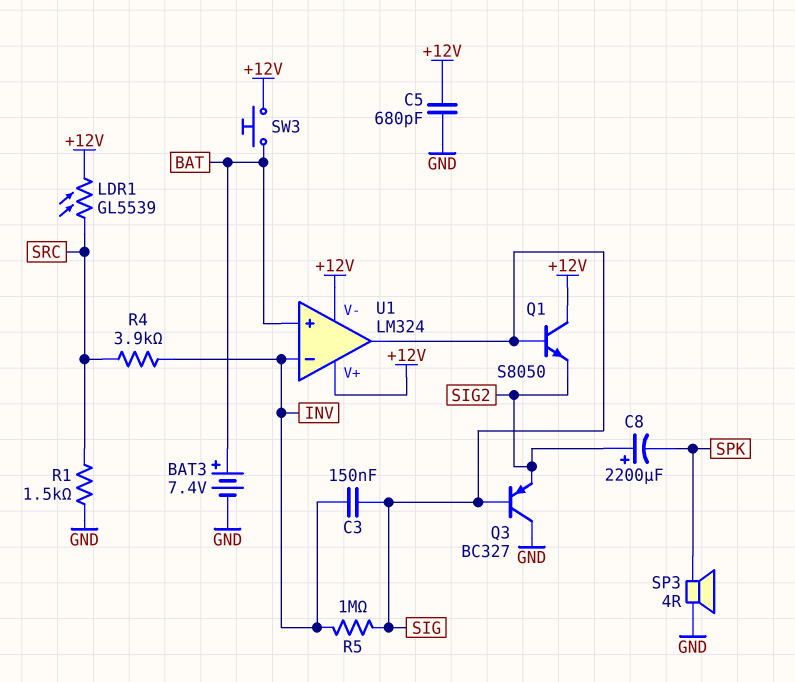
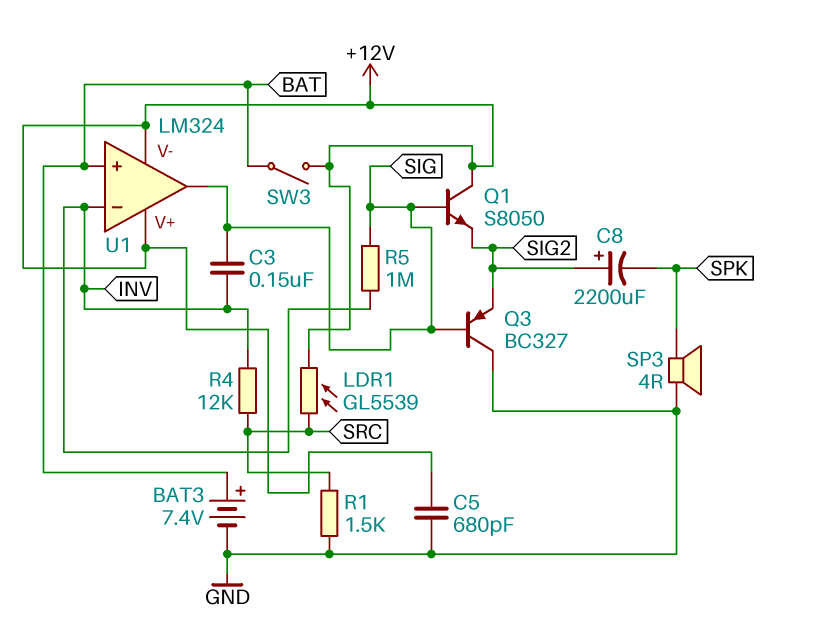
R4: 3.9k (INV, SRC) -> 12k (INV, SRC)
SW3: button (+12V, BAT) -> switch (+12V, BAT)

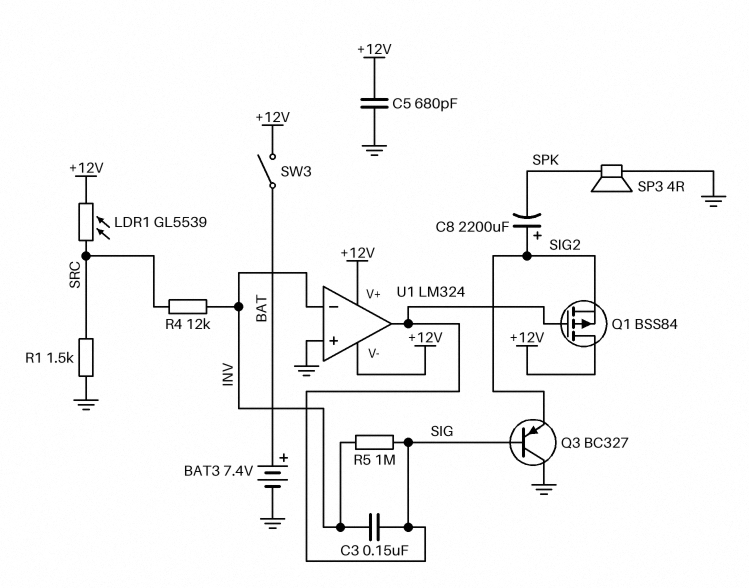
Q1: NPN S8050 (B SIG, C +12V, E SIG2) -> PMOS BSS84 (G SIG, D +12V, S SIG2)
U1 pin in+: BAT -> GND

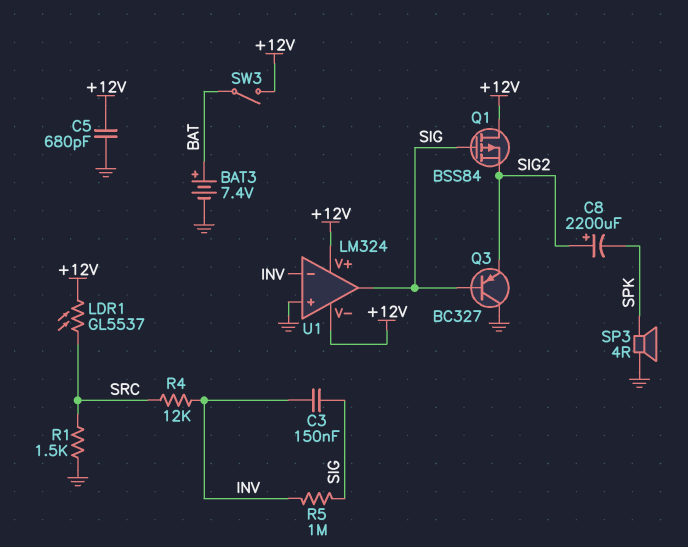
LDR1: GL5539 (+12V, SRC) -> GL5537 (+12V, SRC)

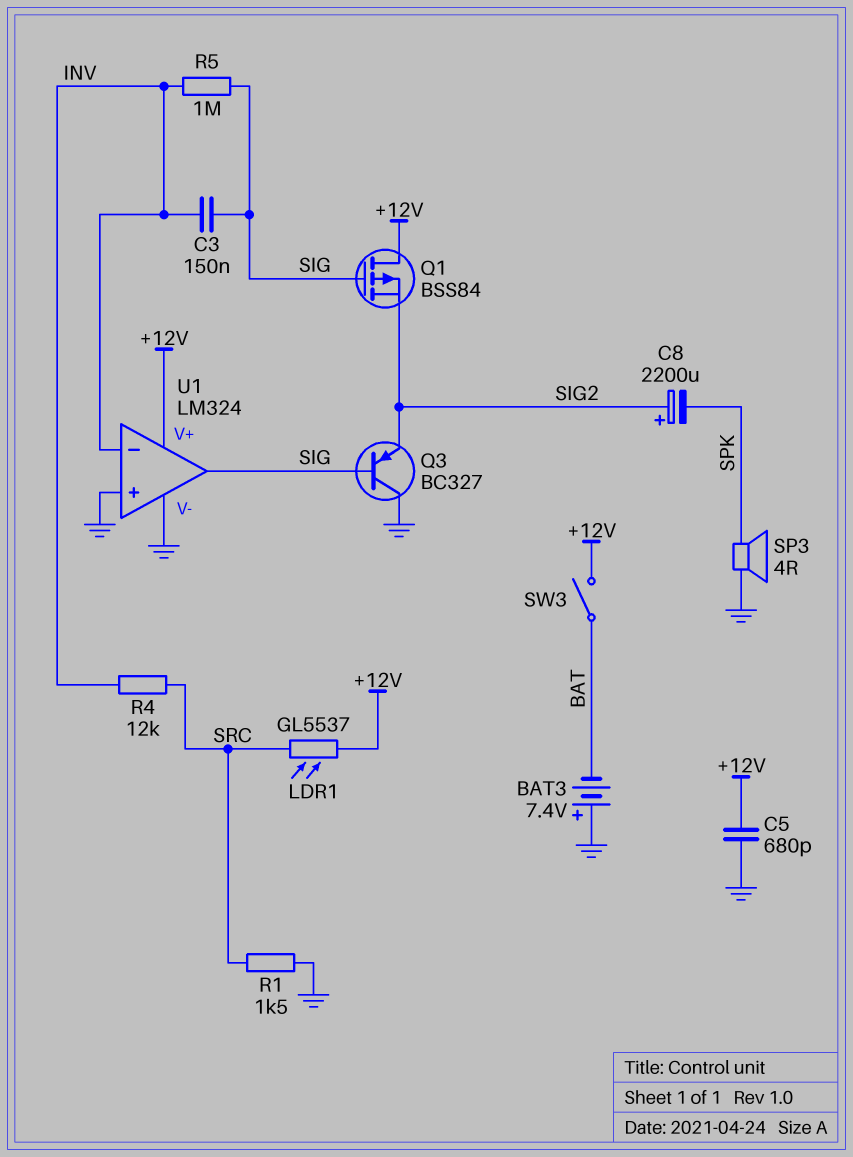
BAT3: 7.4V (plus BAT, minus GND) -> 7.4V (plus GND, minus BAT)
U1 pin V-: +12V -> GND

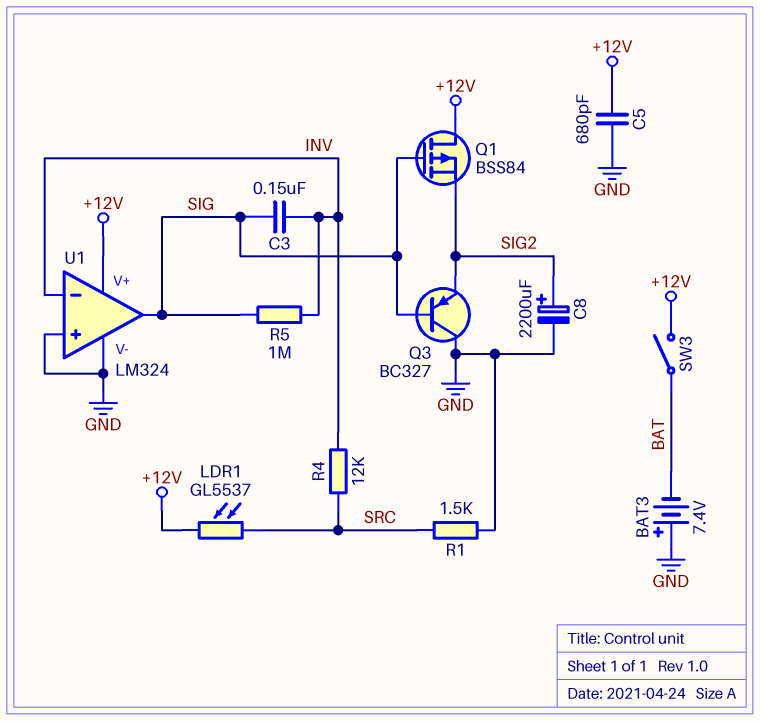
C8: 2200uF (plus SIG2, minus SPK) -> 2200uF (plus SIG2, minus GND)
SP3: speaker 4R (GND, SPK) -> none

